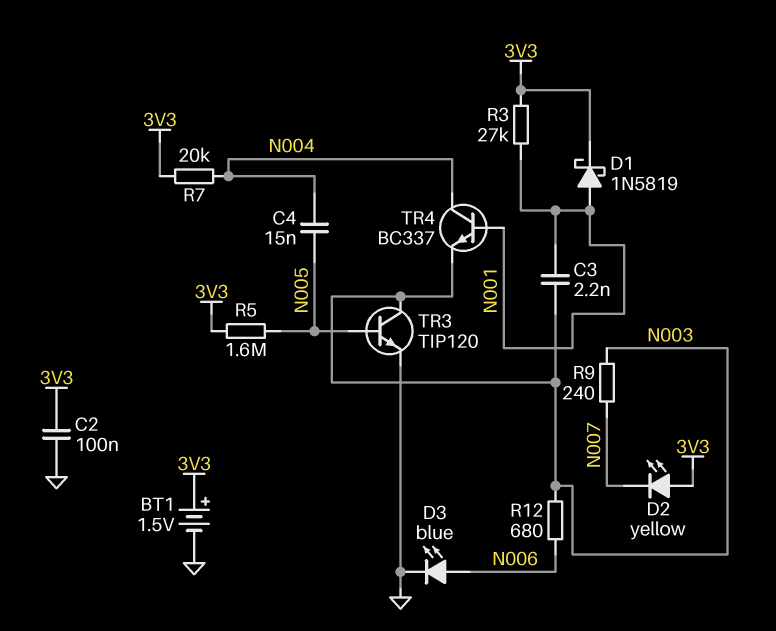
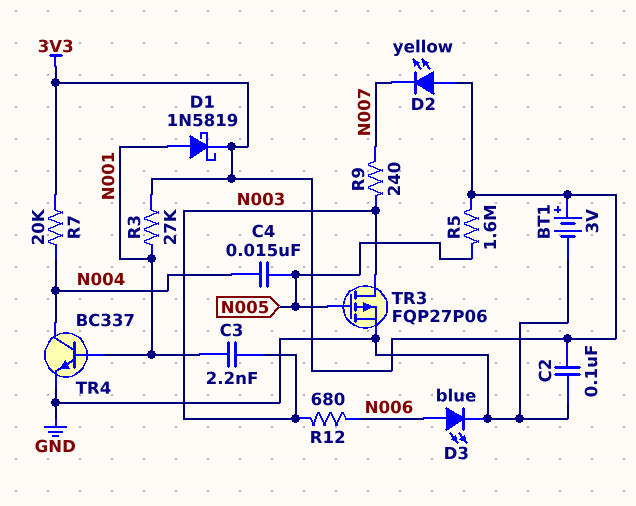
BT1: 1.5V (plus 3V3, minus GND) -> 3V (plus 3V3, minus GND)
TR3: NPN TIP120 (B N005, C N003, E GND) -> PMOS FQP27P06 (G N005, D N003, S GND)
TR4: NPN BC337 (B N001, C N004, E N003) -> NPN BC337 (B N001, C N004, E GND)

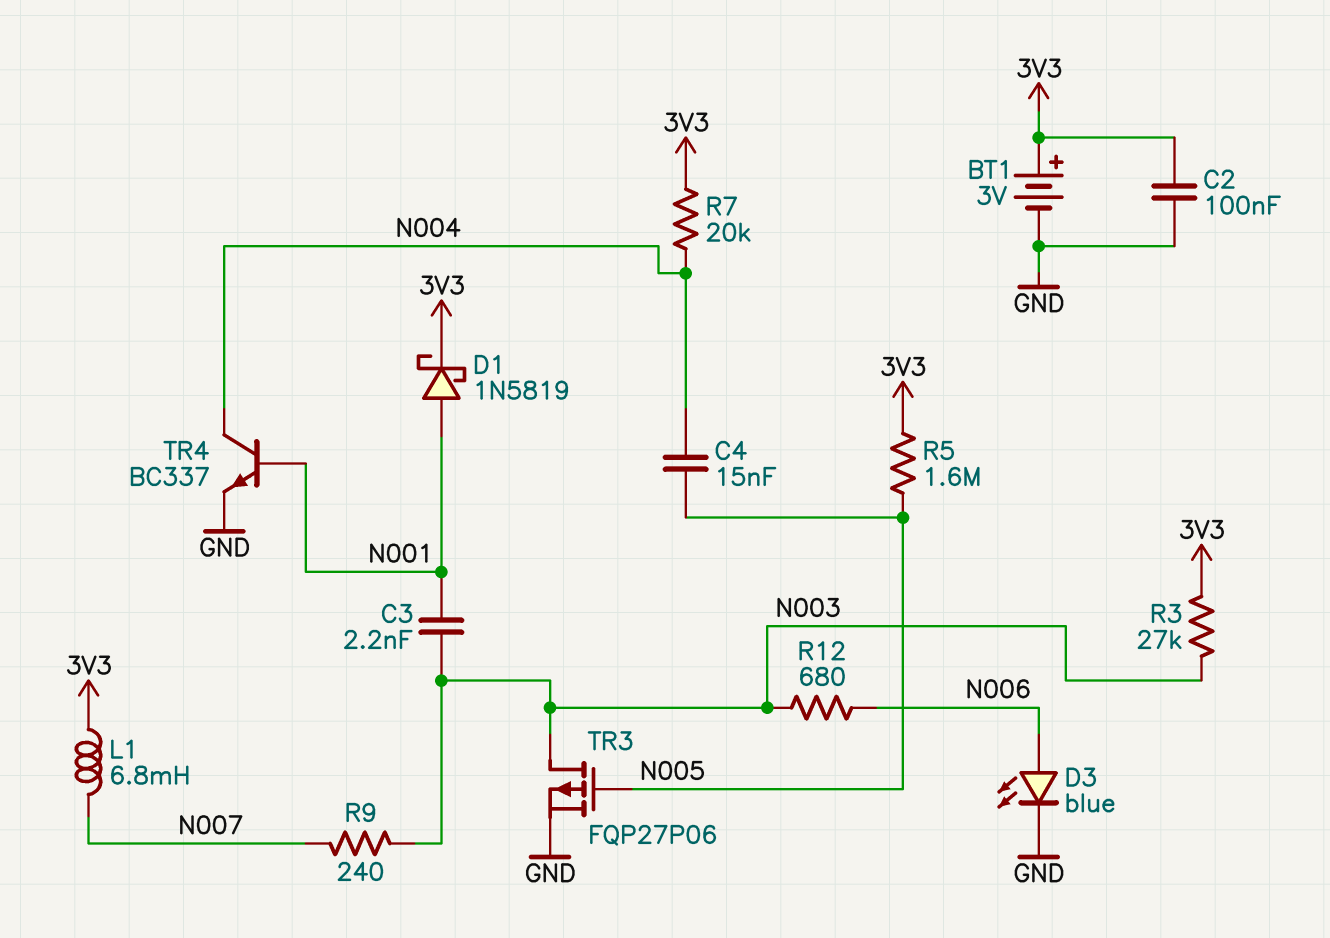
D2: LED yellow (A 3V3, K N007) -> none
L1: none -> 6.8mH (3V3, N007)
R3: 27k (3V3, N001) -> 27k (3V3, N003)

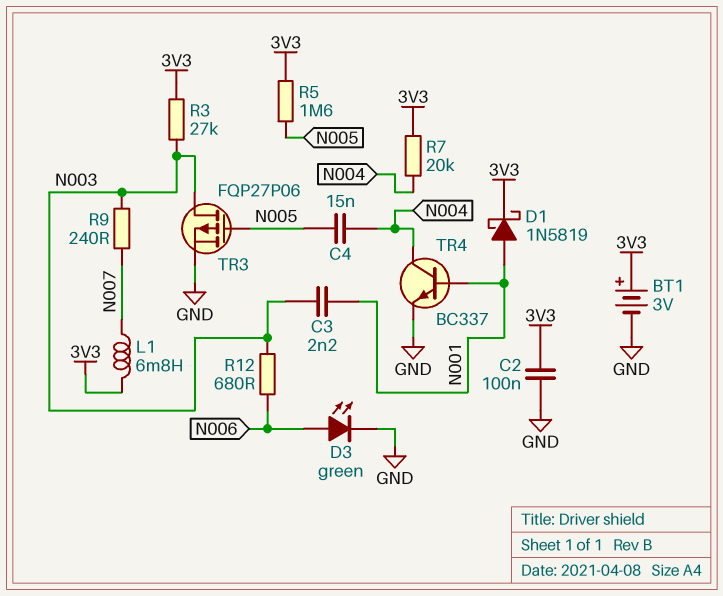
D3: LED blue (A N006, K GND) -> LED green (A N006, K GND)

